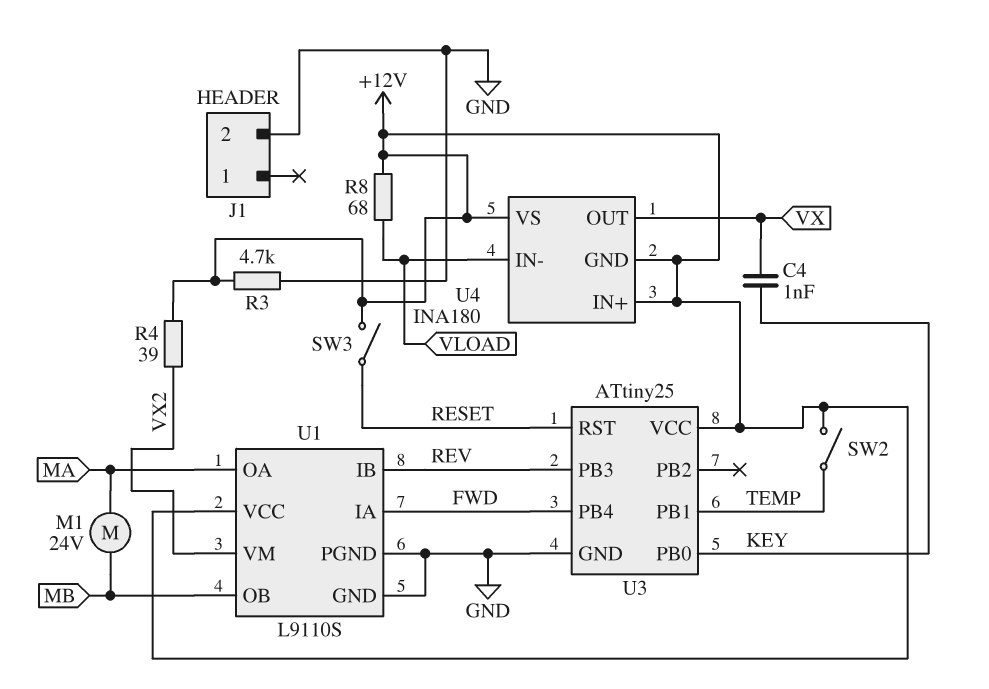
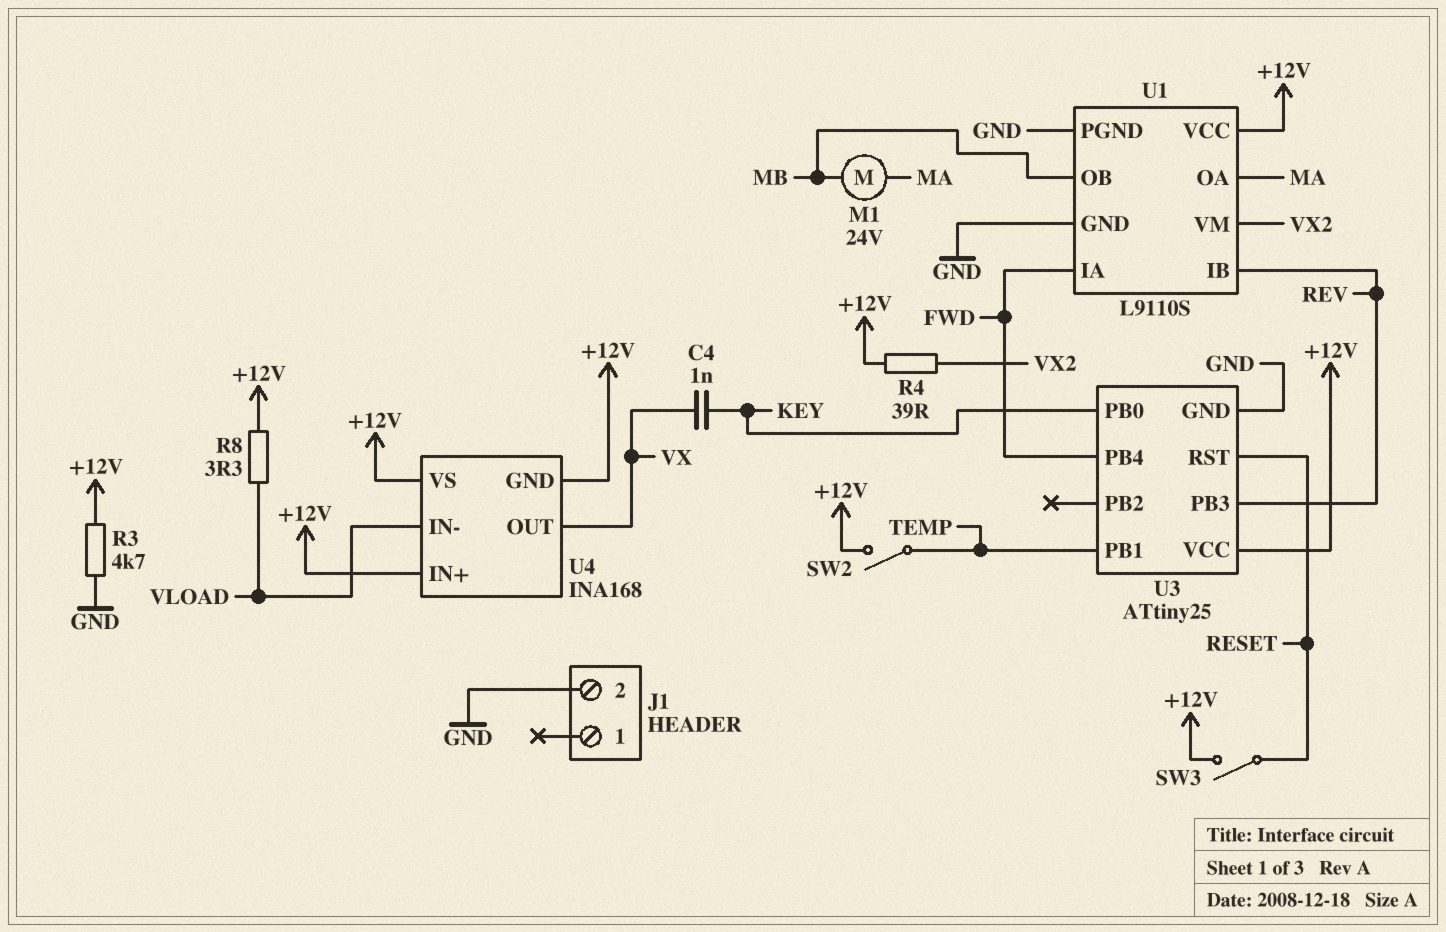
R8: 68 (+12V, VLOAD) -> 3.3 (+12V, VLOAD)
U4: INA180 -> INA168

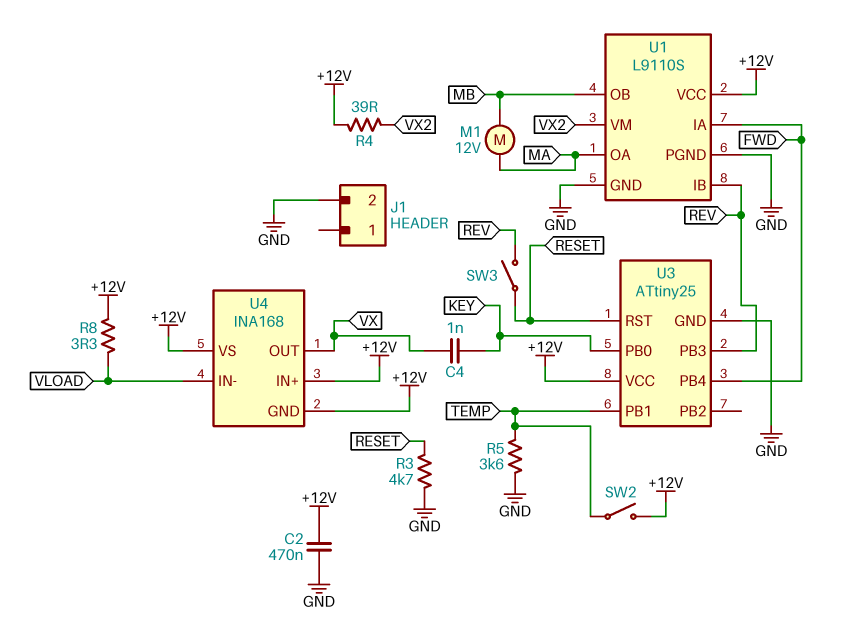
C2: none -> 470nF (+12V, GND)
M1: motor 24V (MA, MB) -> motor 12V (MA, MB)
R3: 4.7k (+12V, GND) -> 4.7k (GND, RESET)
R5: none -> 3.6k (GND, TEMP)
SW3: switch (+12V, RESET) -> switch (RESET, REV)

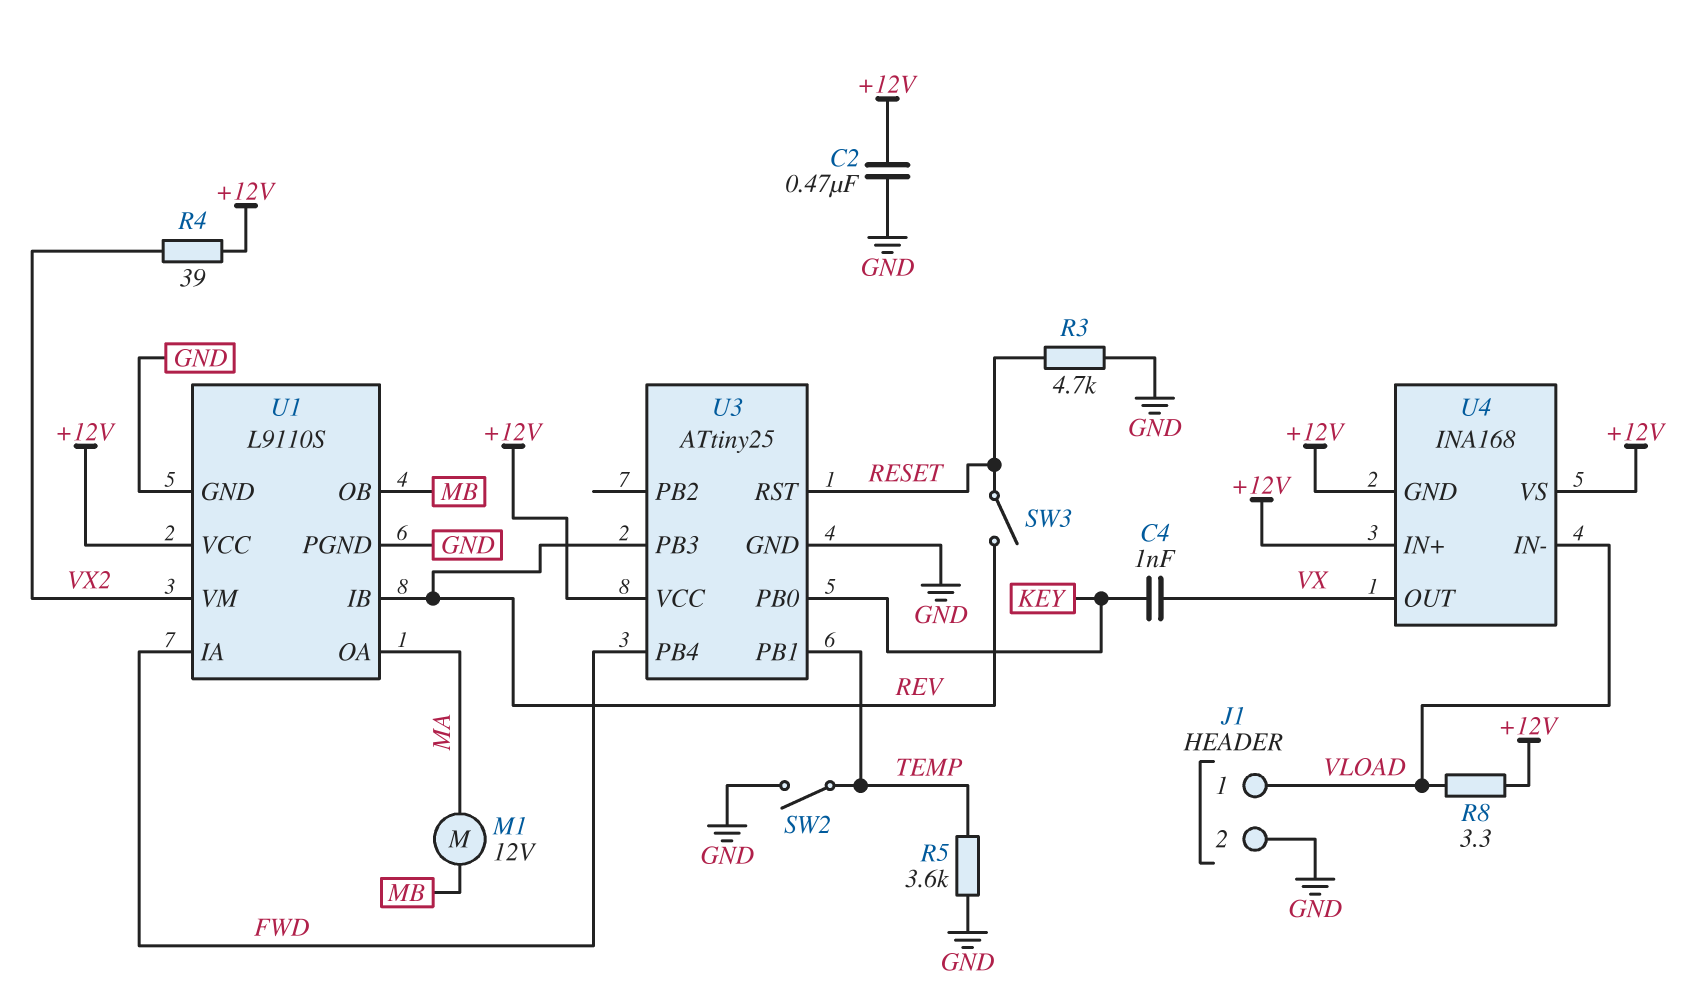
J1 pin 1: none -> VLOAD
SW2: switch (+12V, TEMP) -> switch (GND, TEMP)

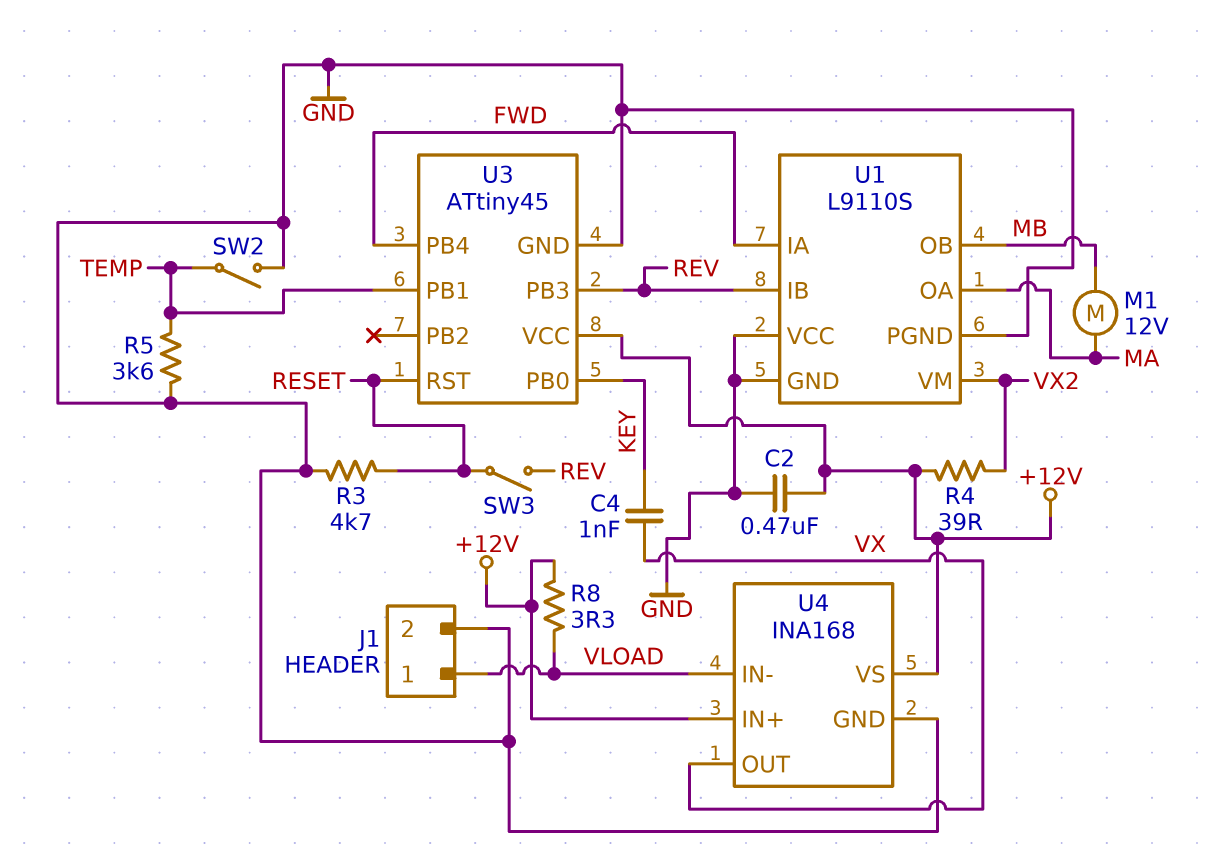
U1 pin VCC: +12V -> GND
U3: ATtiny25 -> ATtiny45
U4 pin GND: +12V -> GND

